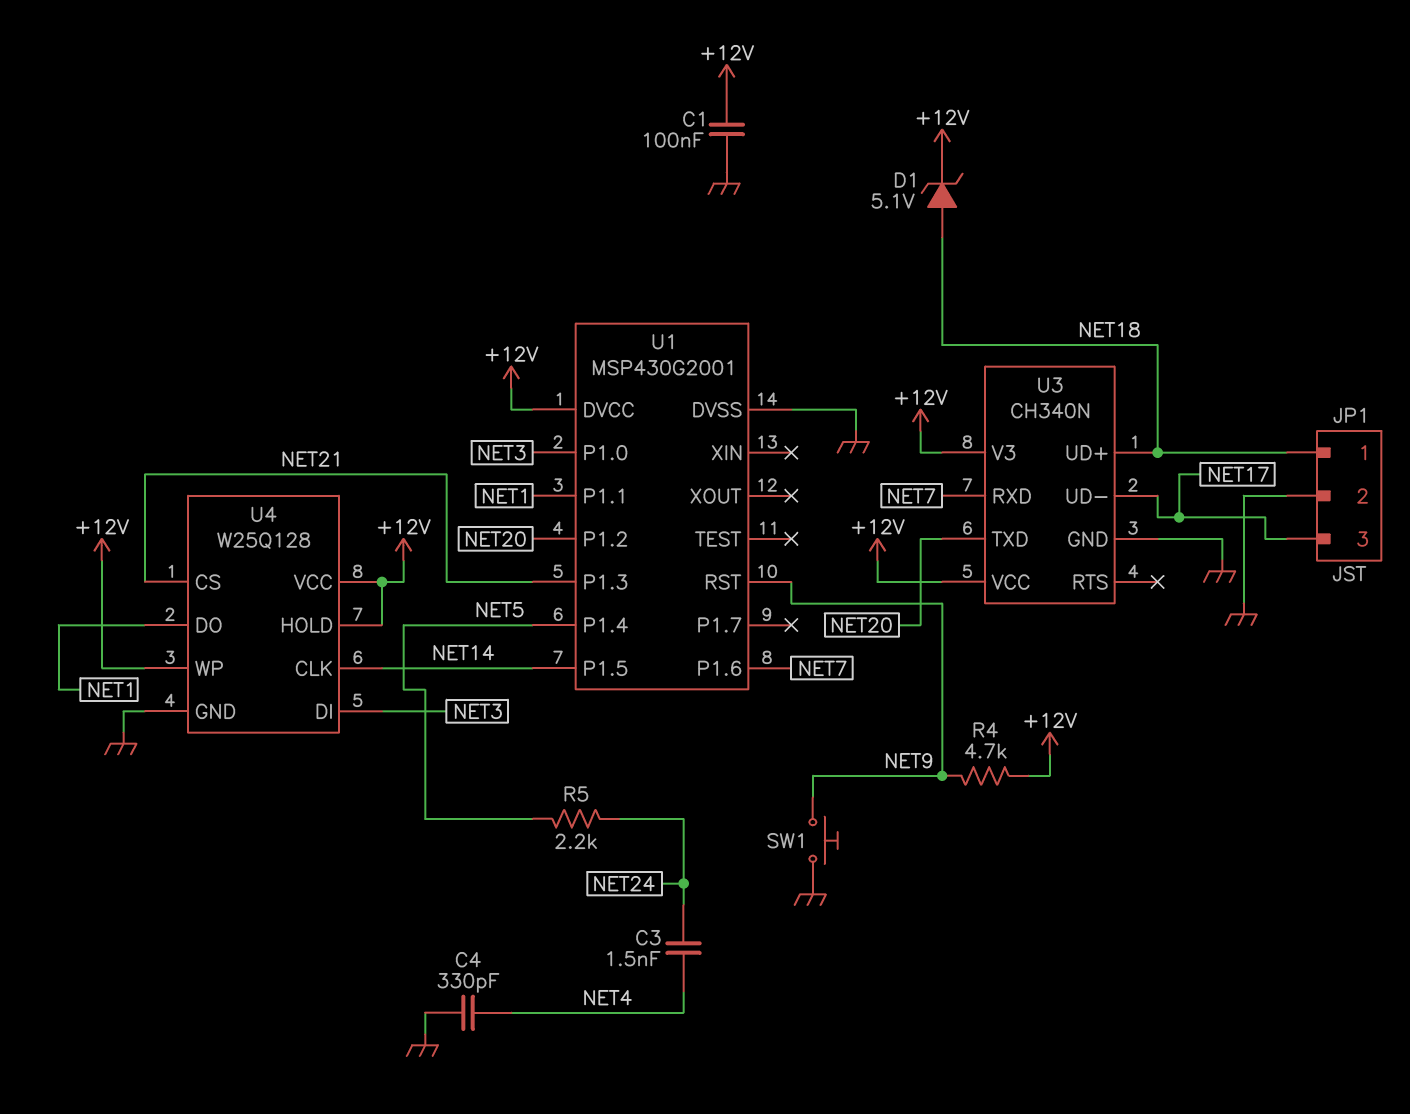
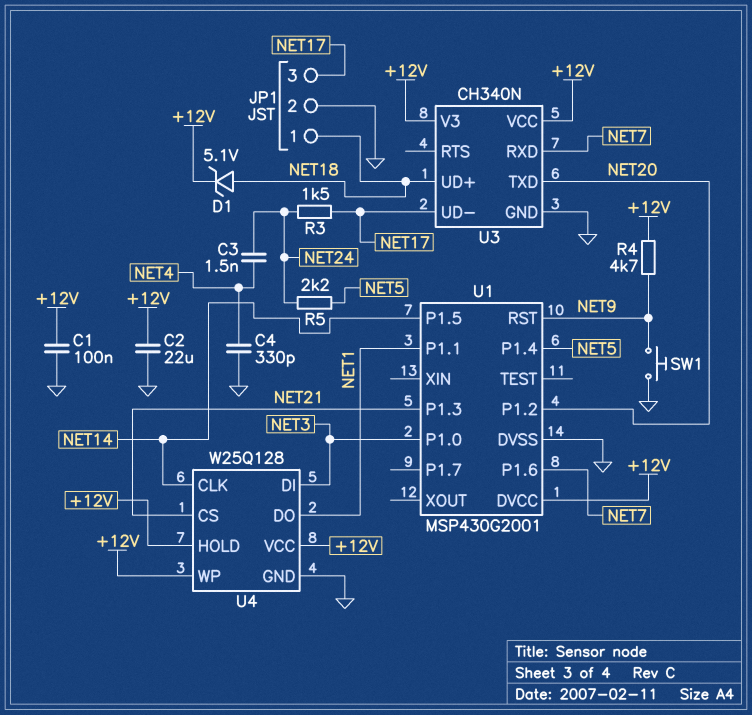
C2: none -> 22uF (+12V, GND)
R3: none -> 1.5k (NET17, NET24)

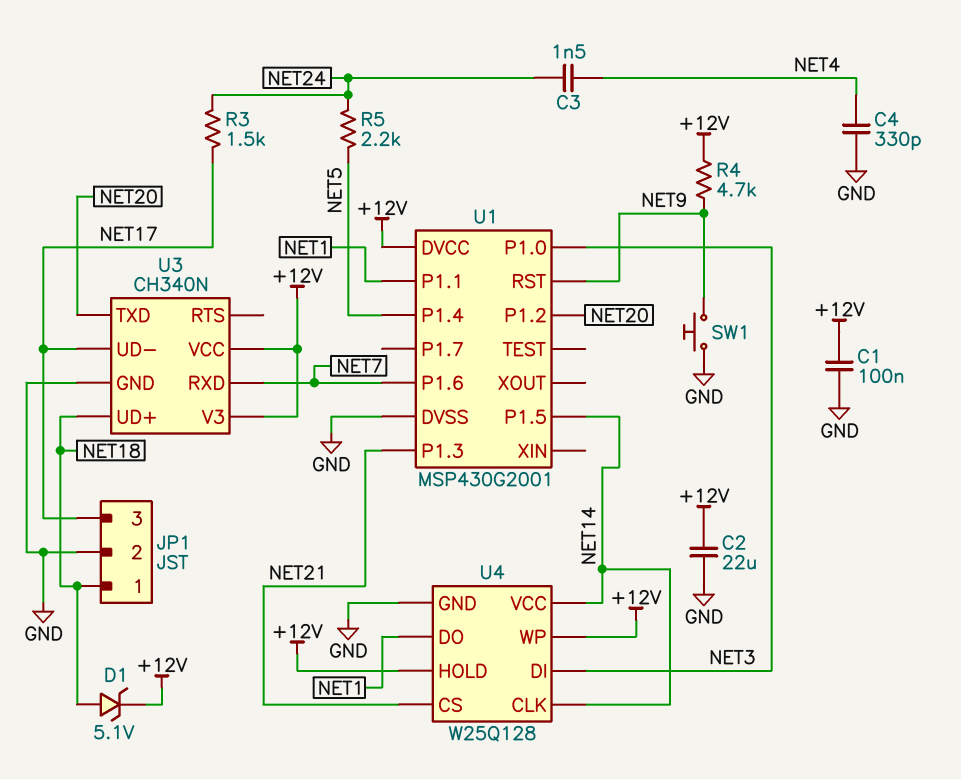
U4 pin VCC: +12V -> NET14

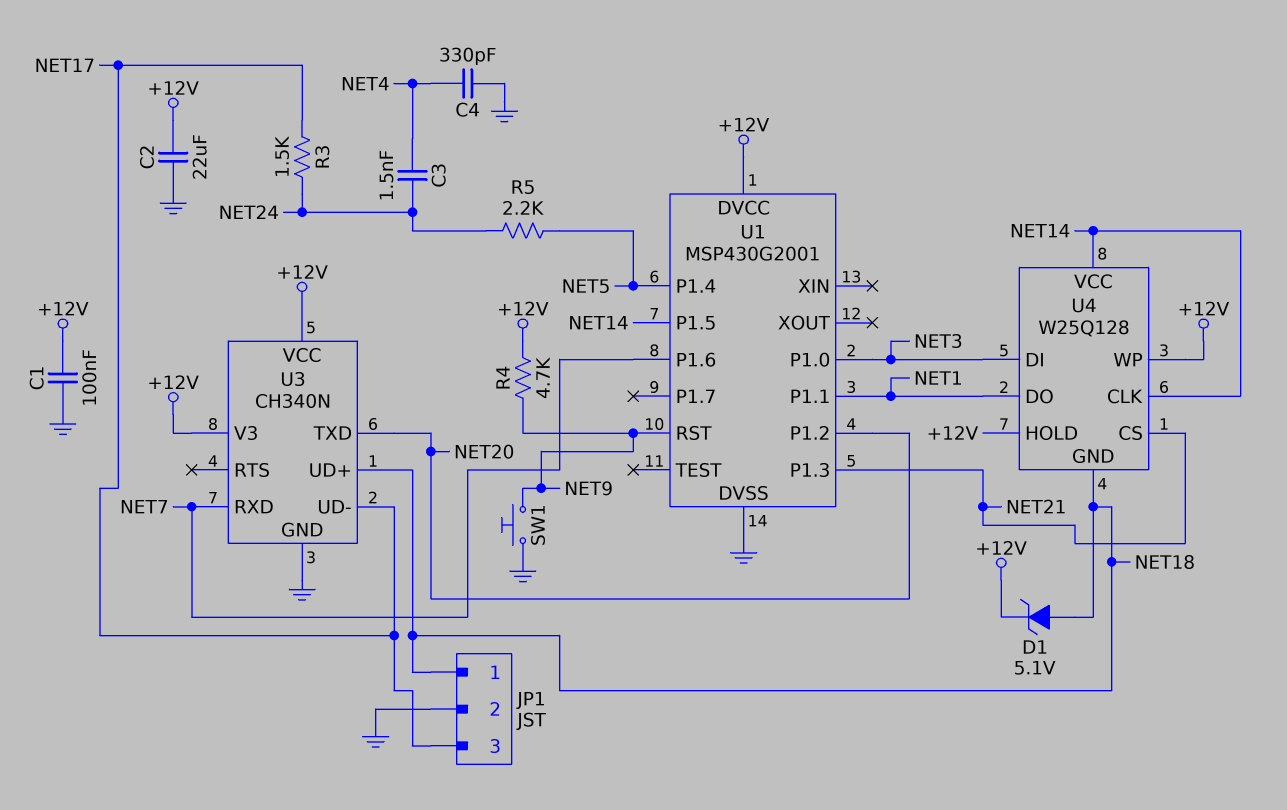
U4 pin GND: GND -> NET18

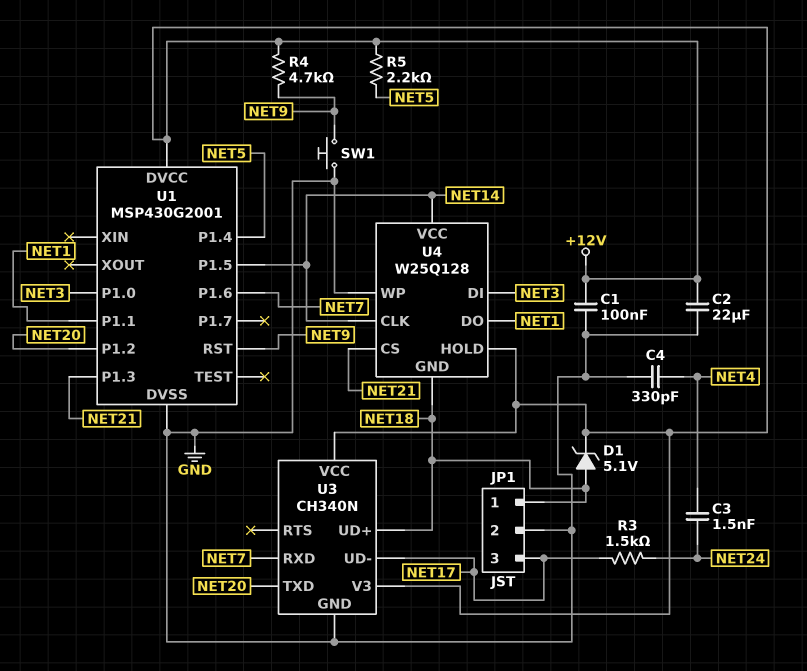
R5: 2.2k (NET5, NET24) -> 2.2k (+12V, NET5)
U4 pin WP: +12V -> GND

